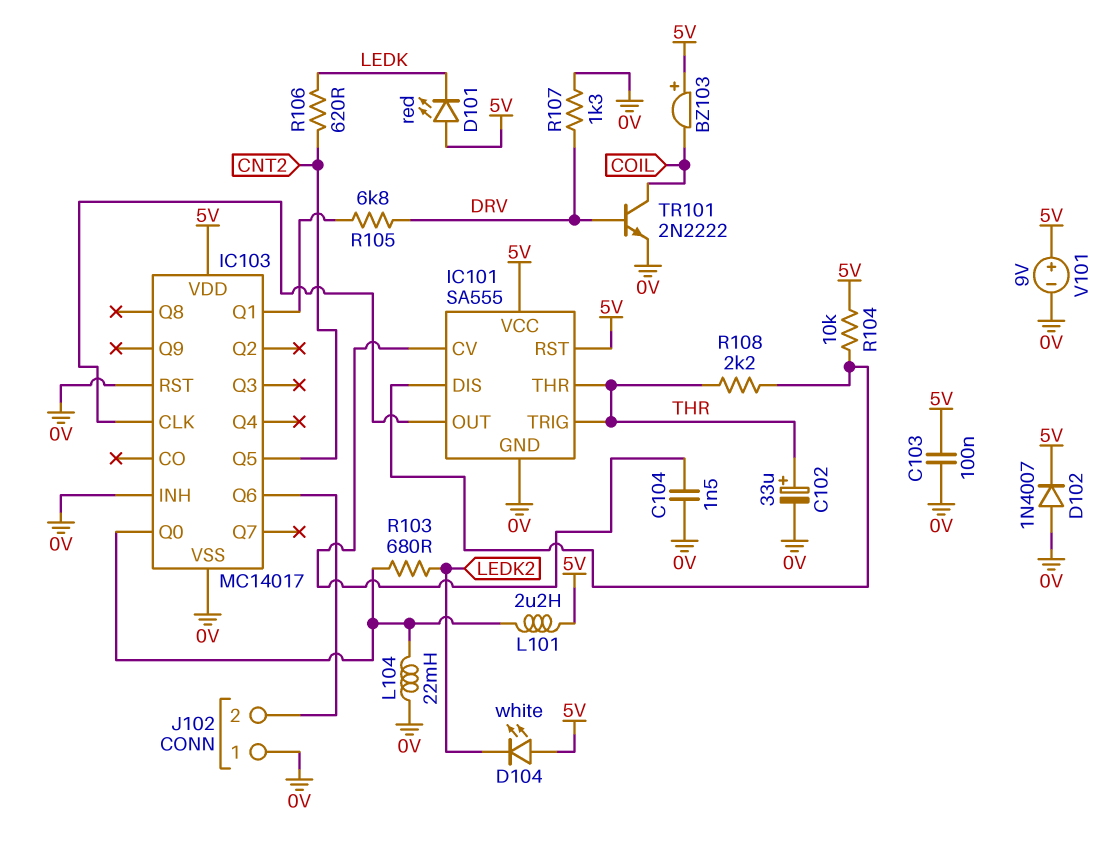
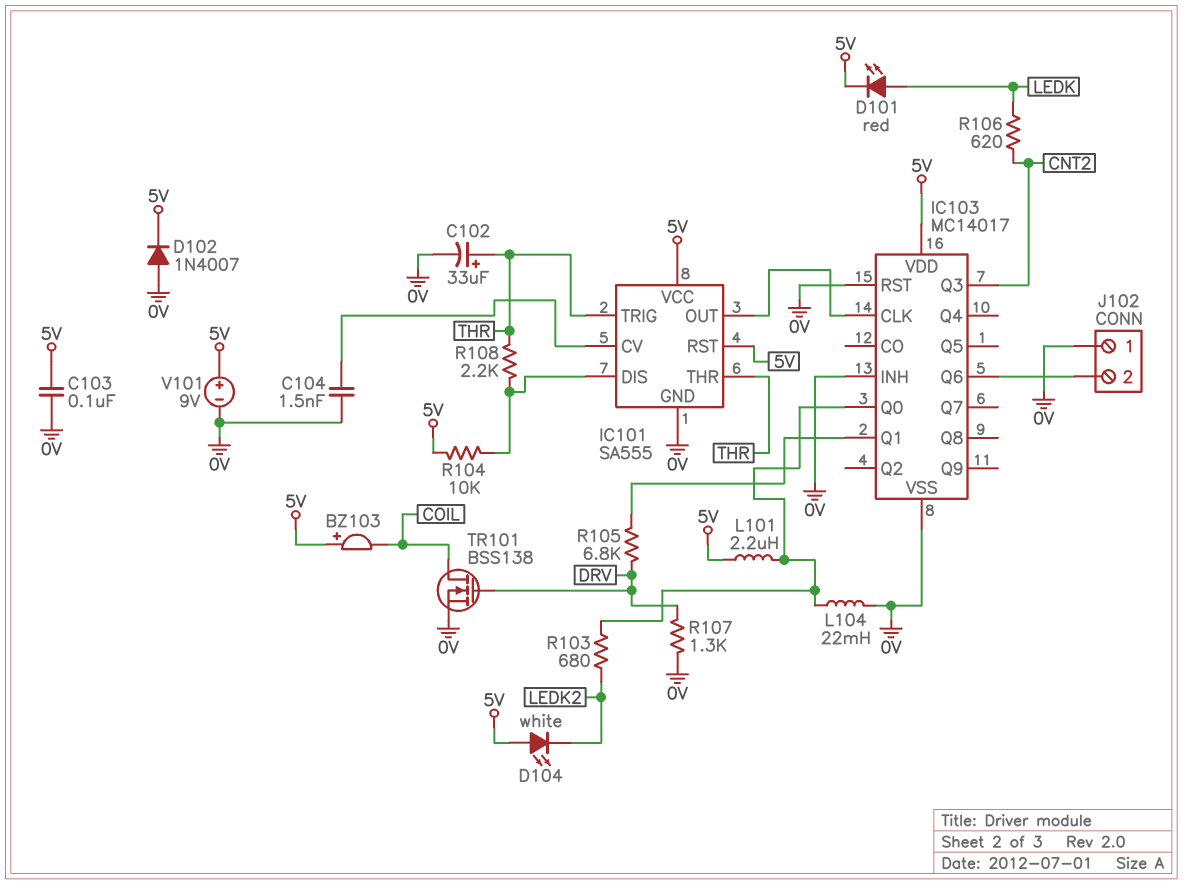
D101: LED red (A 5V, K LEDK) -> LED red (A LEDK, K 5V)
IC103 pin Q3: none -> CNT2
IC103 pin Q5: CNT2 -> none
TR101: NPN 2N2222 (B DRV, C COIL, E 0V) -> NMOS BSS138 (G DRV, D COIL, S 0V)

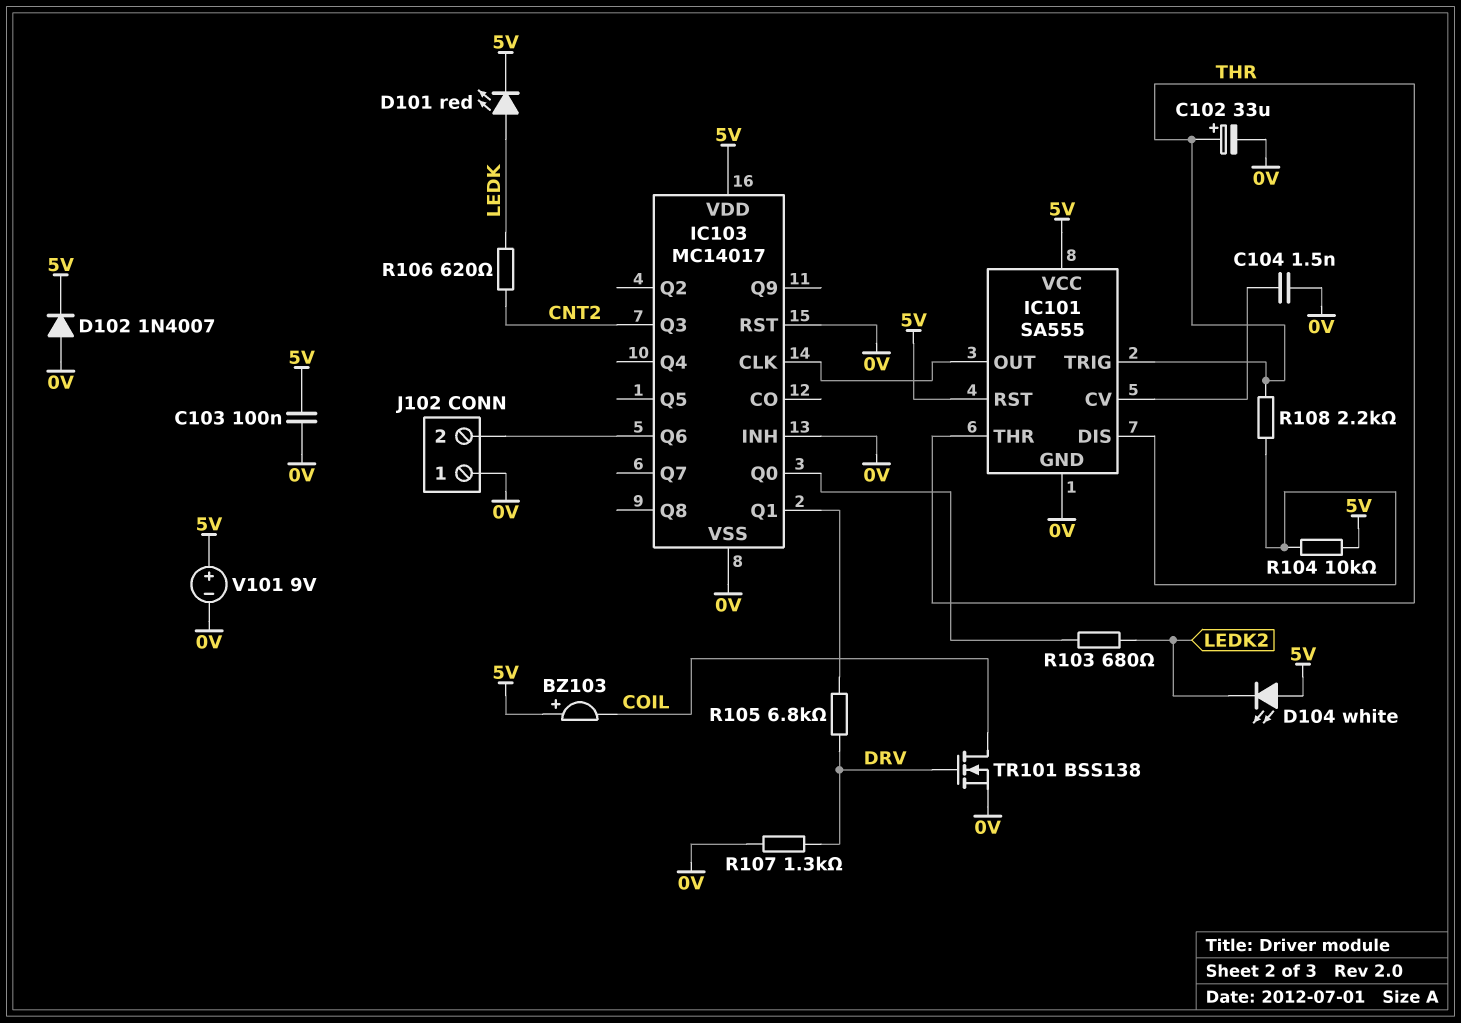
L101: 2.2uH (5V, IC103/Q0) -> none
L104: 22mH (0V, IC103/Q0) -> none

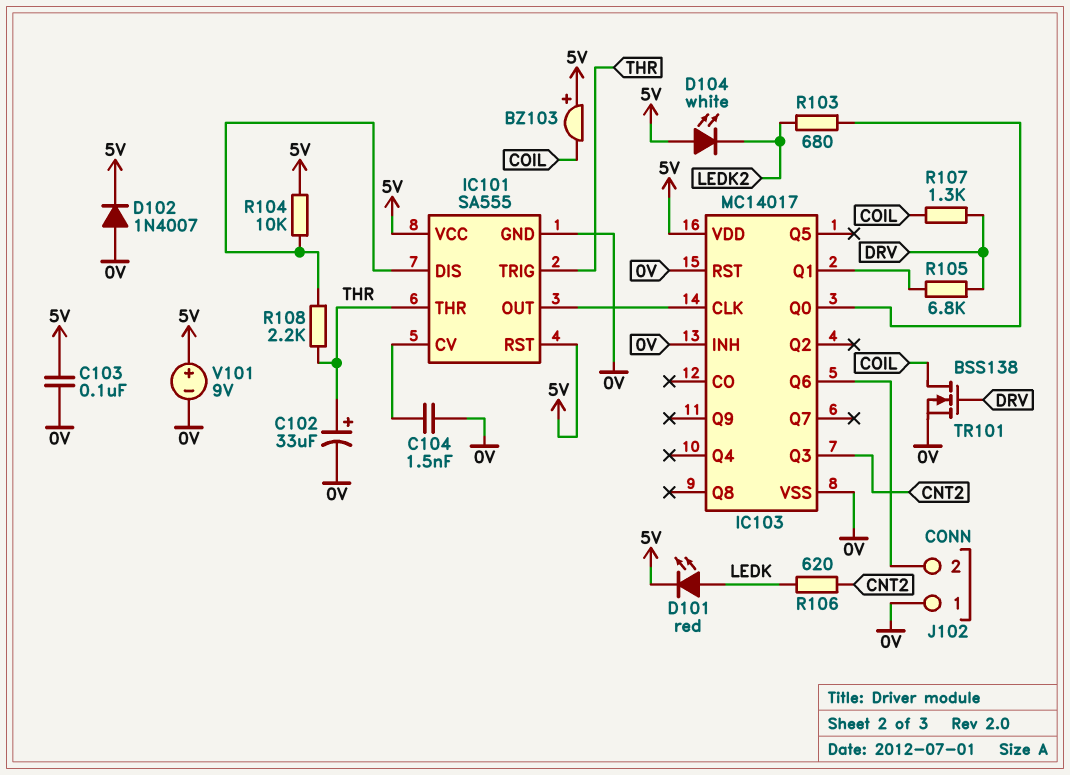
R107: 1.3k (0V, DRV) -> 1.3k (COIL, DRV)

